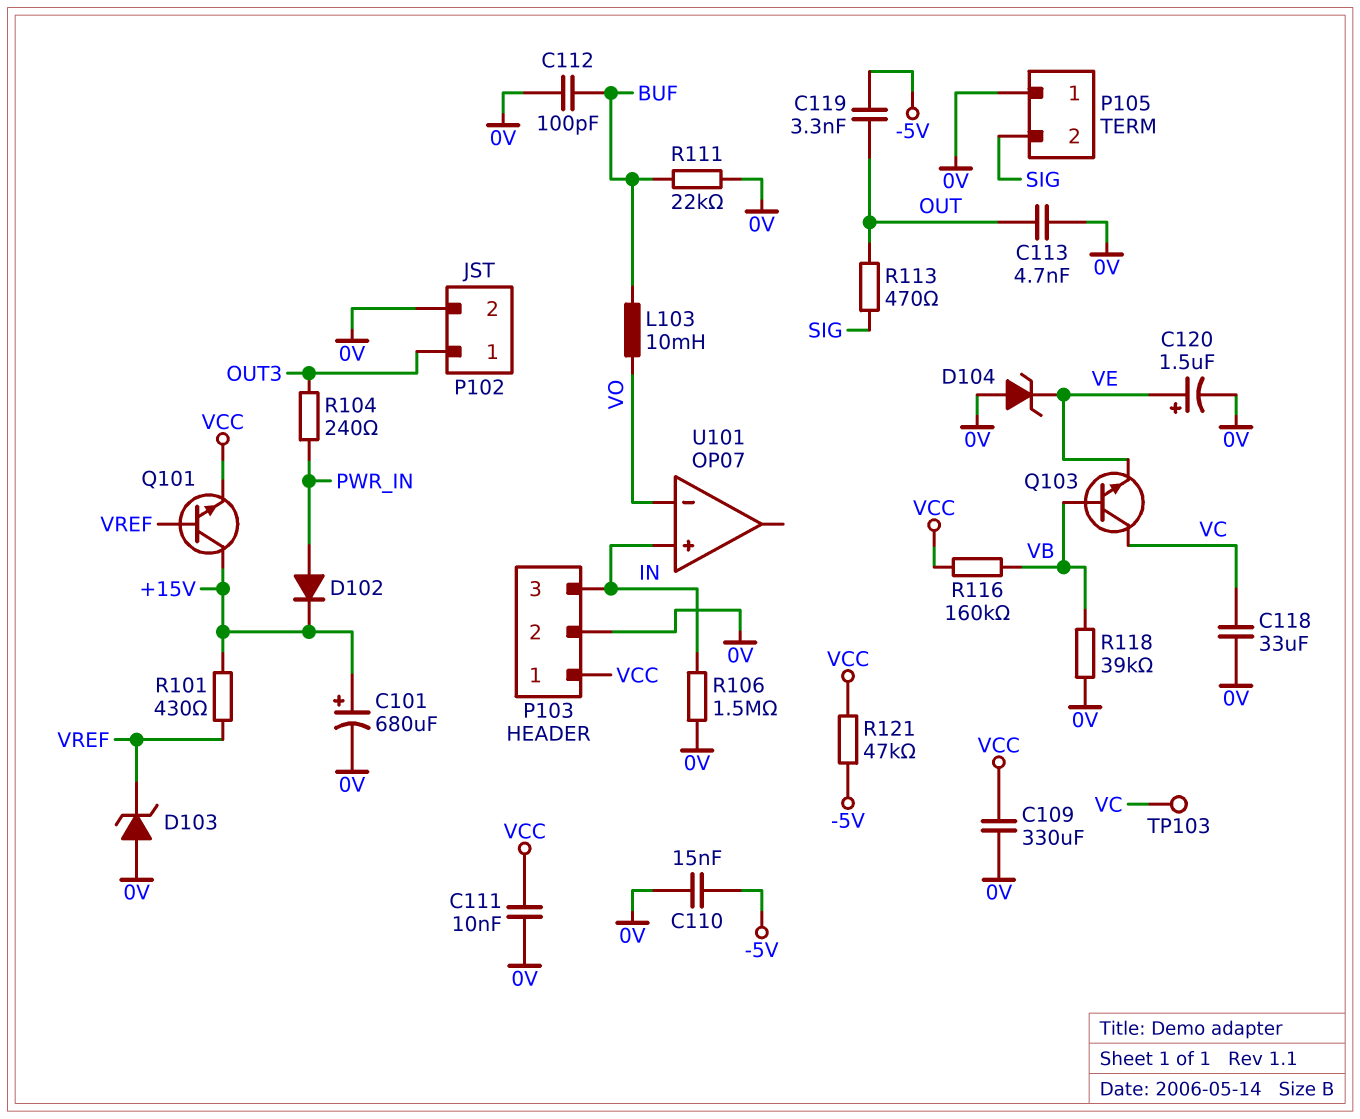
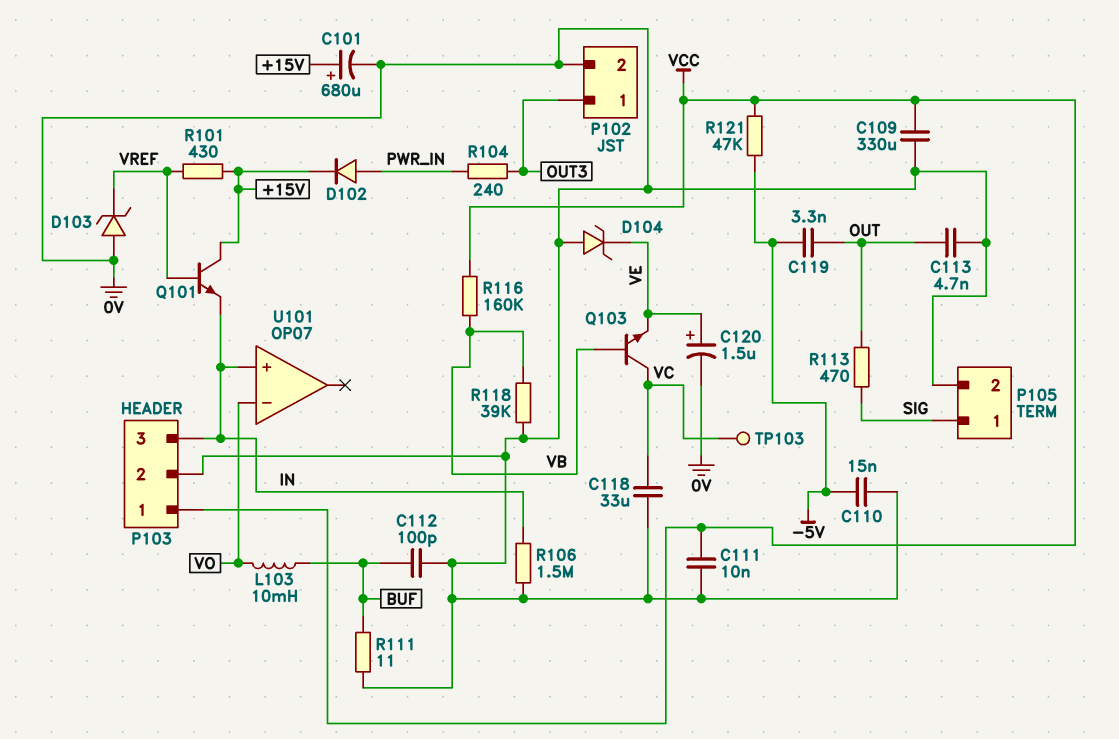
P105 pin 1: 0V -> SIG
P105 pin 2: SIG -> 0V
Q101: NPN (B VREF, C +15V, E VCC) -> NPN (B VREF, C +15V, E IN)
R111: 22k (0V, BUF) -> 11 (0V, BUF)

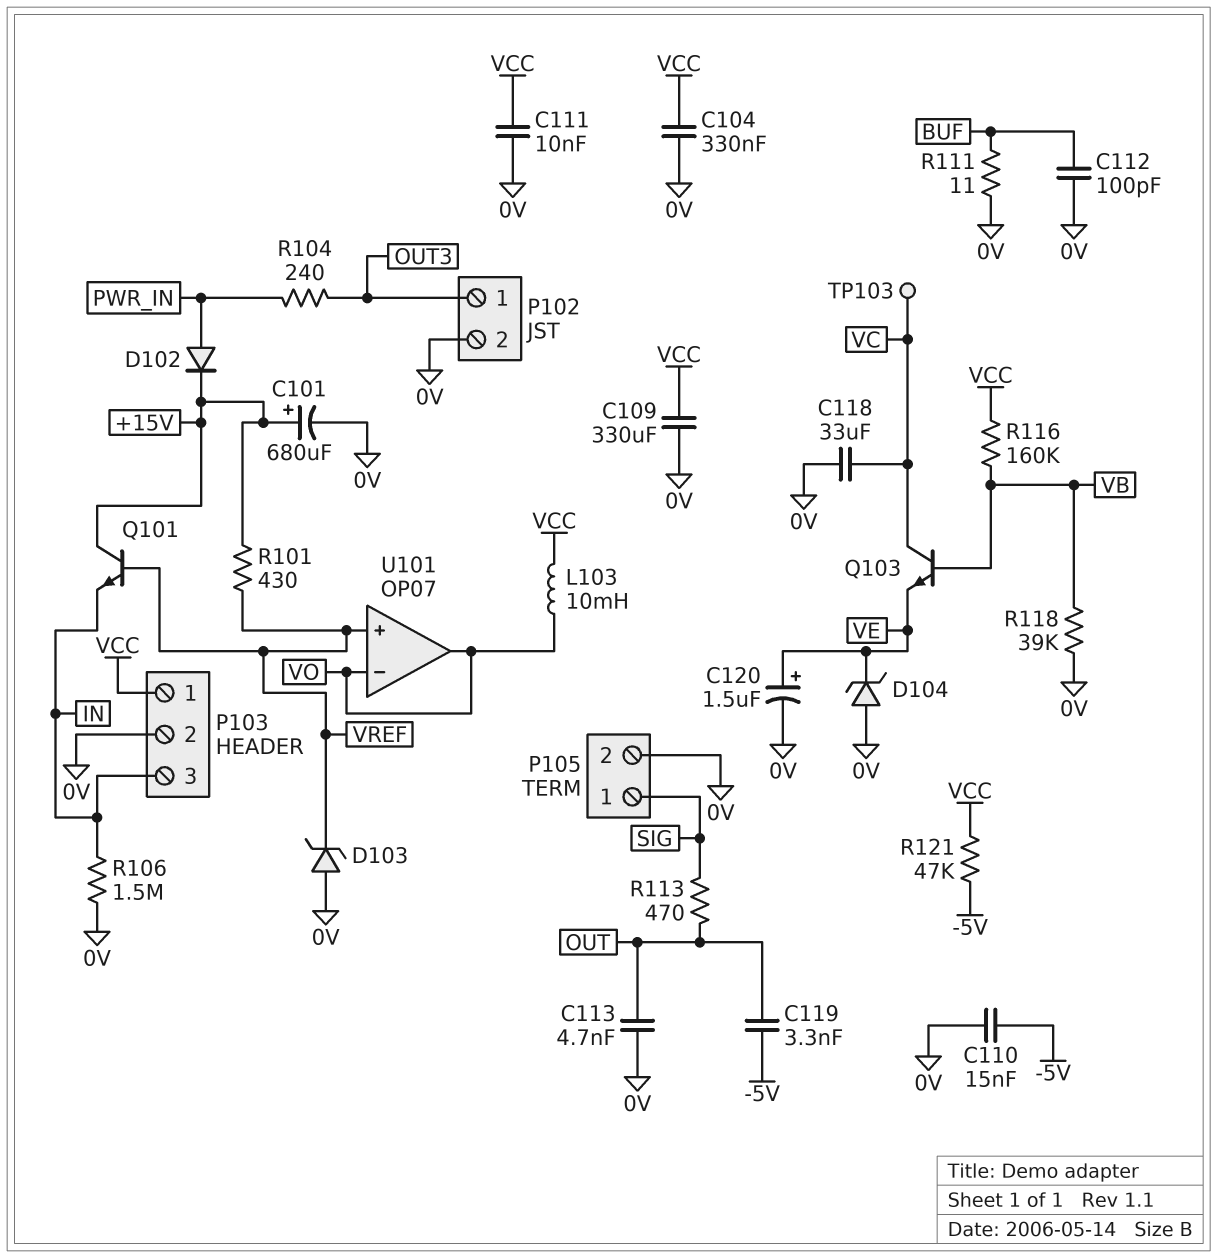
C104: none -> 330nF (0V, VCC)
L103: 10mH (BUF, VO) -> 10mH (VCC, VO)
U101 pin in+: IN -> VREF
U101 pin out: none -> VO

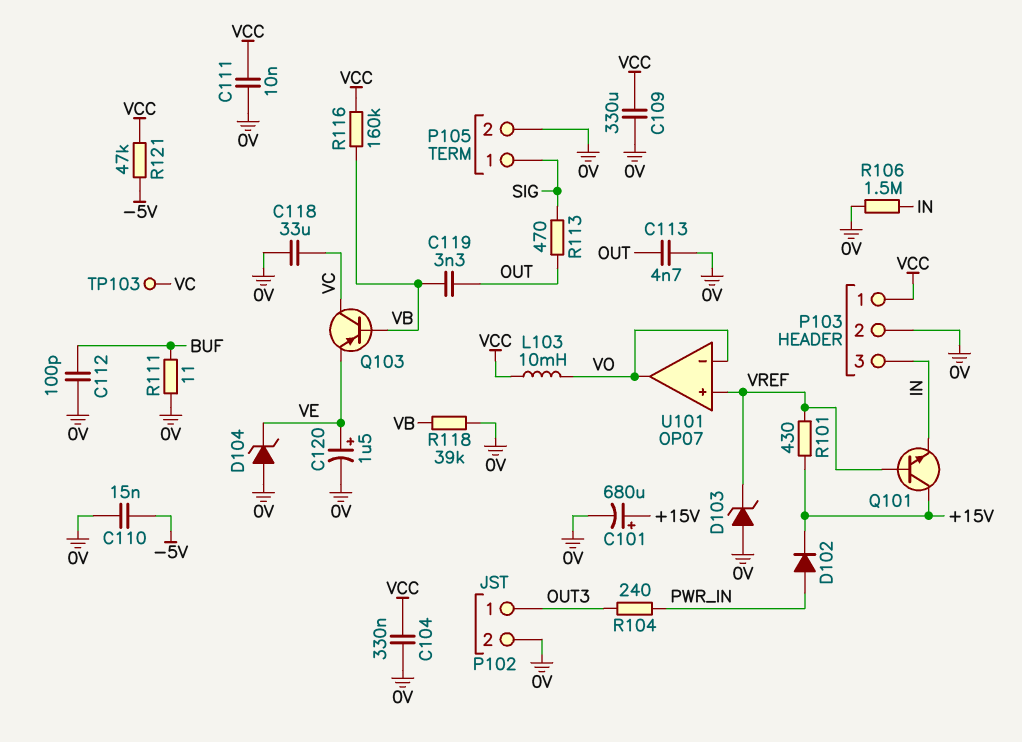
C119: 3.3nF (-5V, OUT) -> 3.3nF (OUT, VB)
Q103: NPN (B VB, C VC, E VE) -> PNP (B VB, C VC, E VE)

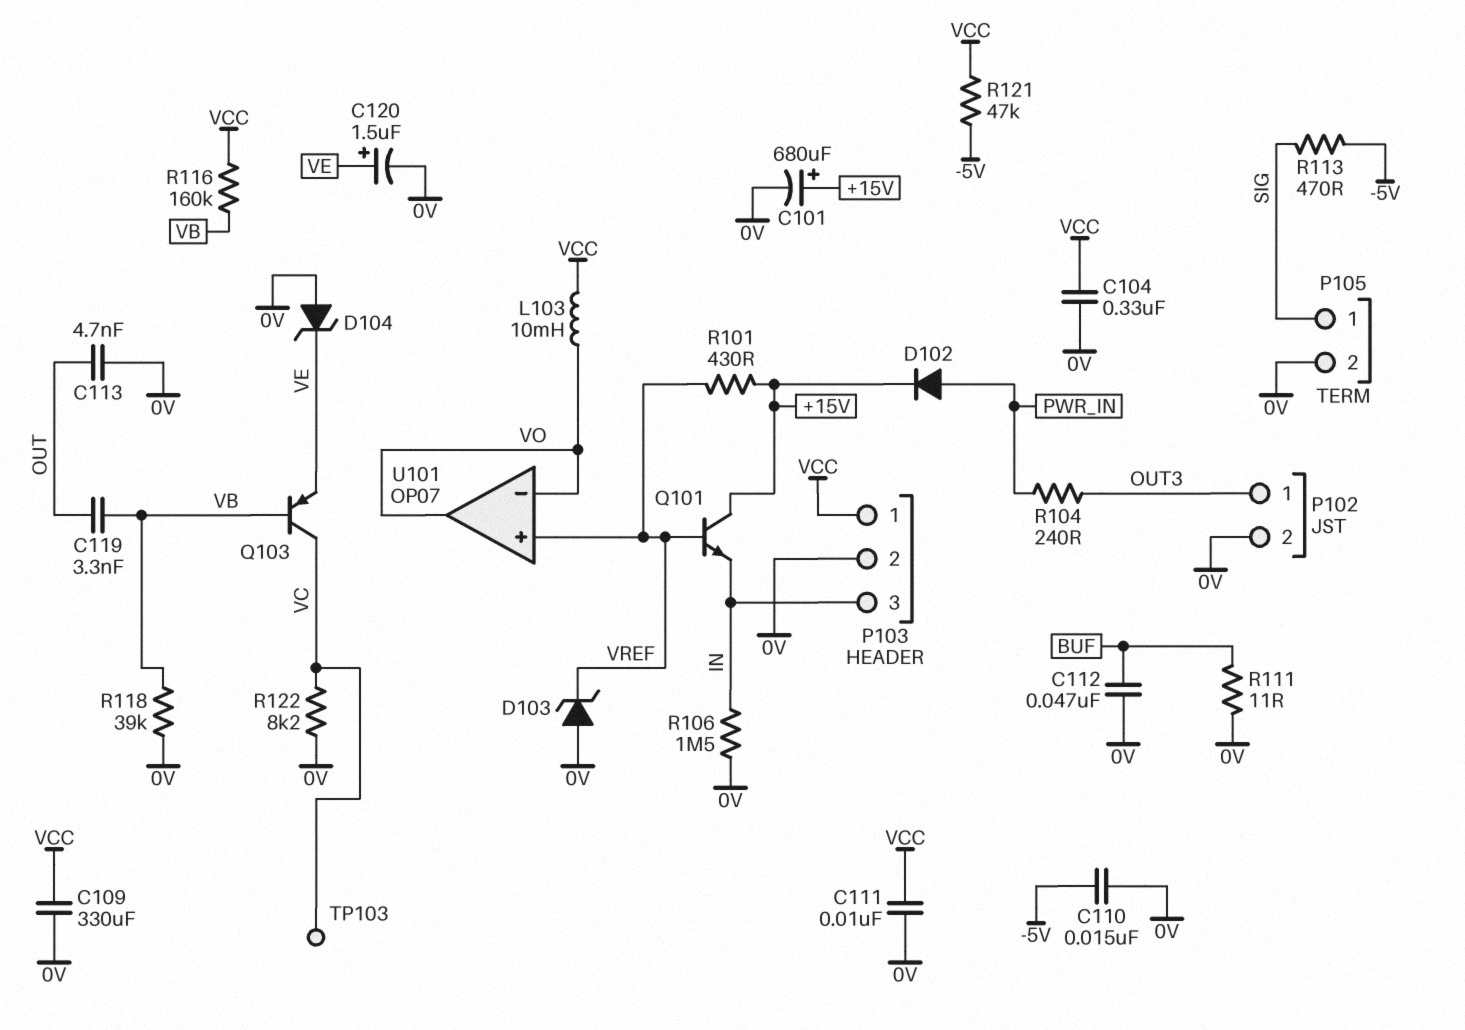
C112: 100pF (0V, BUF) -> 47nF (0V, BUF)
C118: 33uF (0V, VC) -> none
R113: 470 (OUT, SIG) -> 470 (-5V, SIG)
R122: none -> 8.2k (0V, VC)

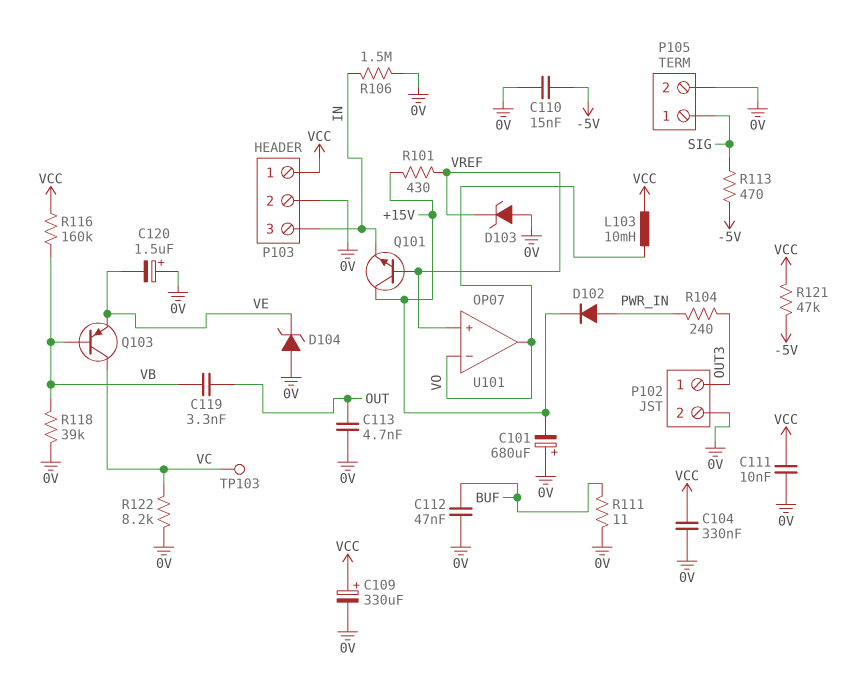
C101: 680uF (plus +15V, minus 0V) -> 680uF (plus 0V, minus +15V)
C109: 330uF (0V, VCC) -> 330uF (plus VCC, minus 0V)
C120: 1.5uF (plus VE, minus 0V) -> 1.5uF (plus 0V, minus VE)

